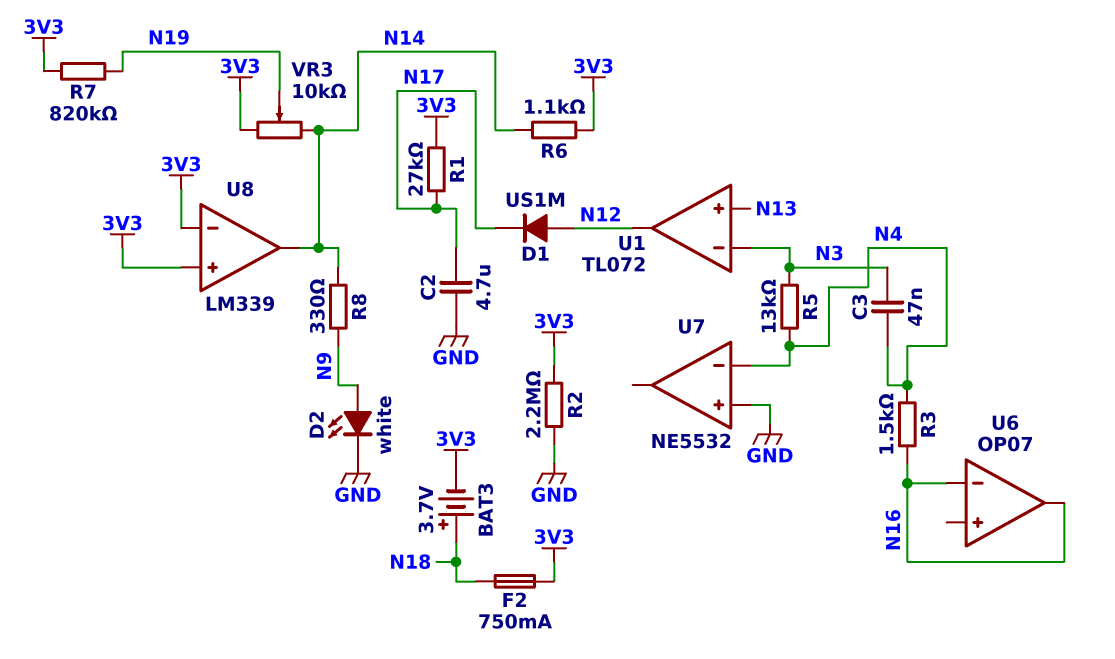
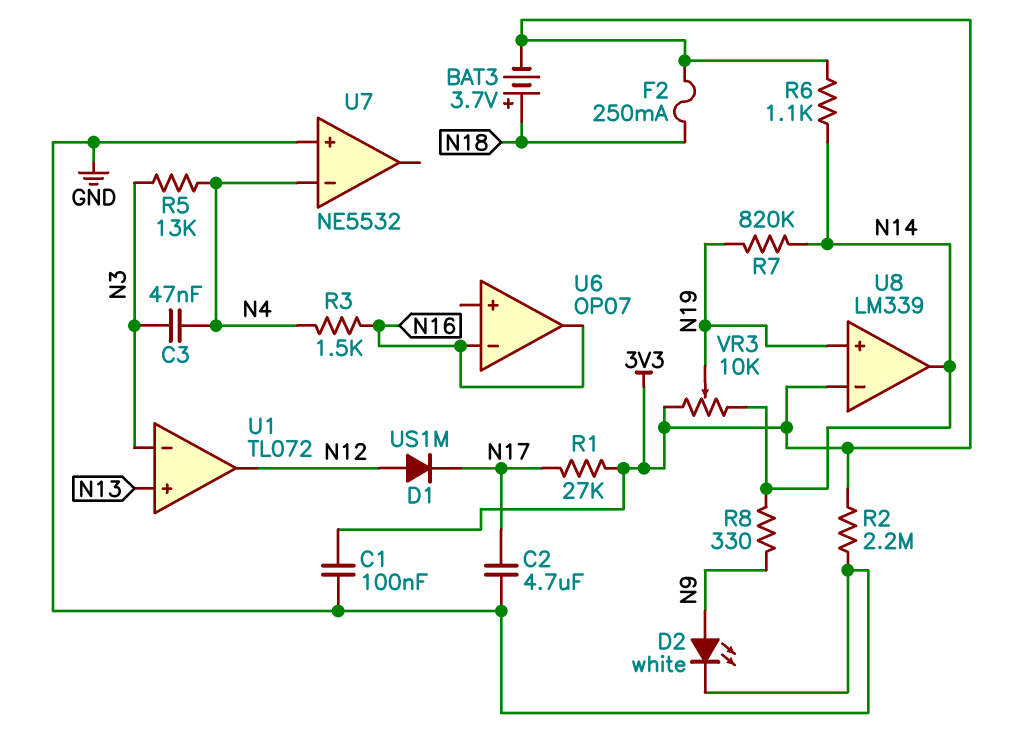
C1: none -> 100nF (3V3, GND)
F2: 750mA (3V3, N18) -> 250mA (3V3, N18)
R7: 820k (3V3, N19) -> 820k (N14, N19)
U8 pin in+: 3V3 -> N19

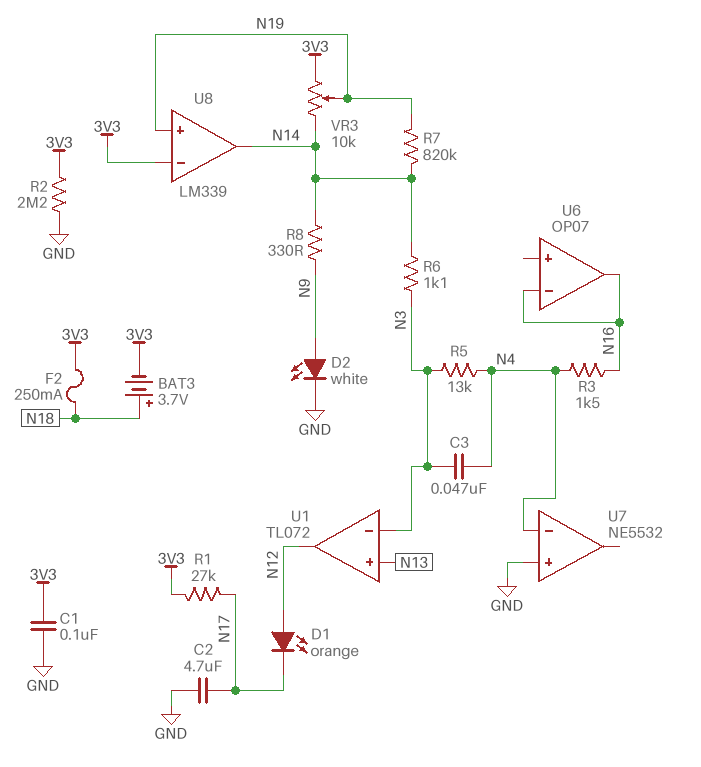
D1: diode US1M (A N12, K N17) -> LED orange (A N12, K N17)
R6: 1.1k (3V3, N14) -> 1.1k (N3, N14)

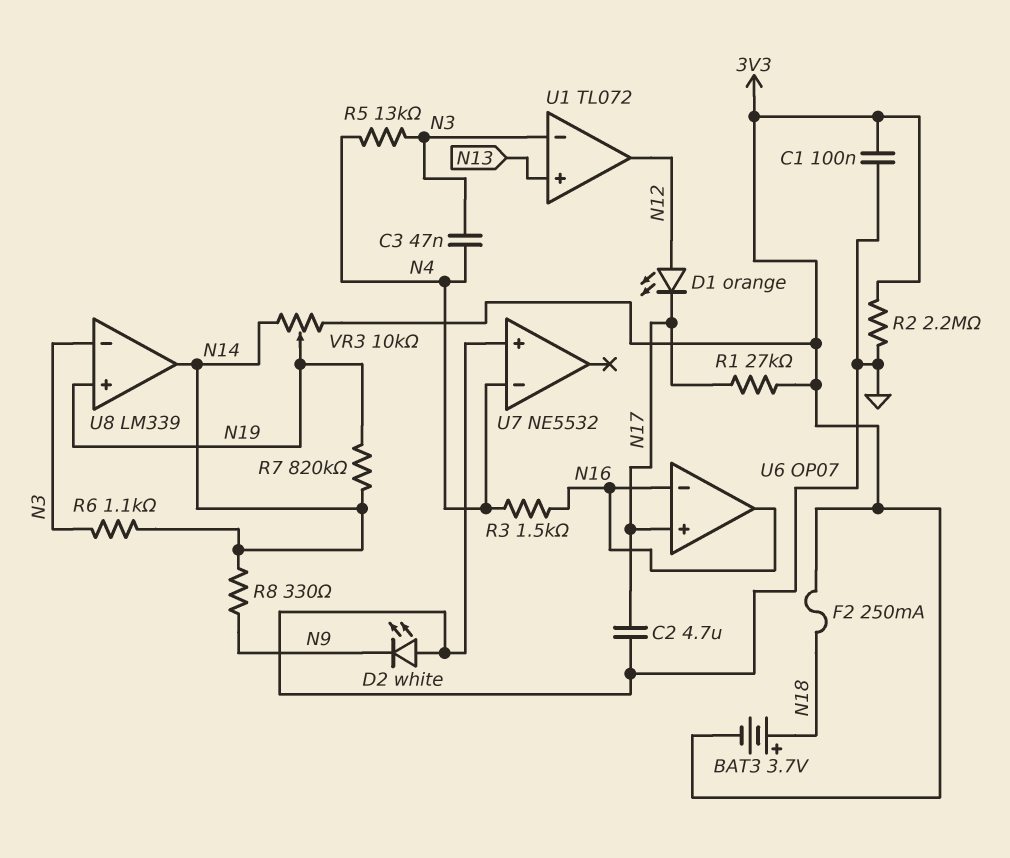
D2: LED white (A N9, K GND) -> LED white (A GND, K N9)
U6 pin in+: none -> N17
U8 pin in-: 3V3 -> N3

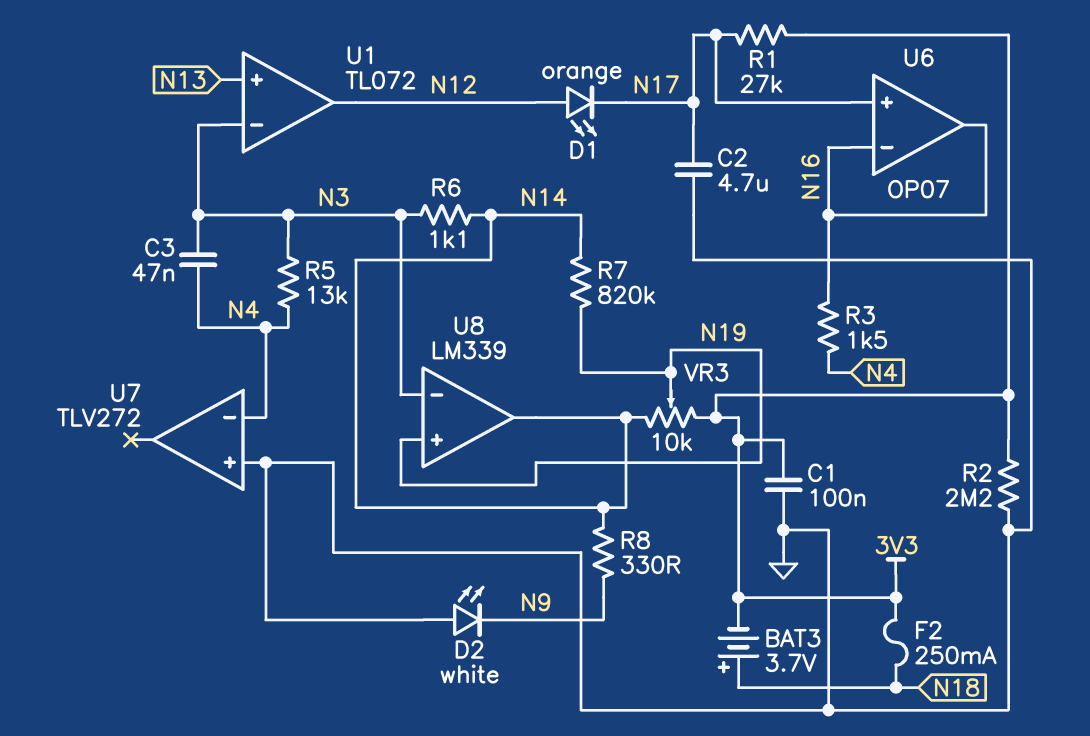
U7: NE5532 -> TLV272

